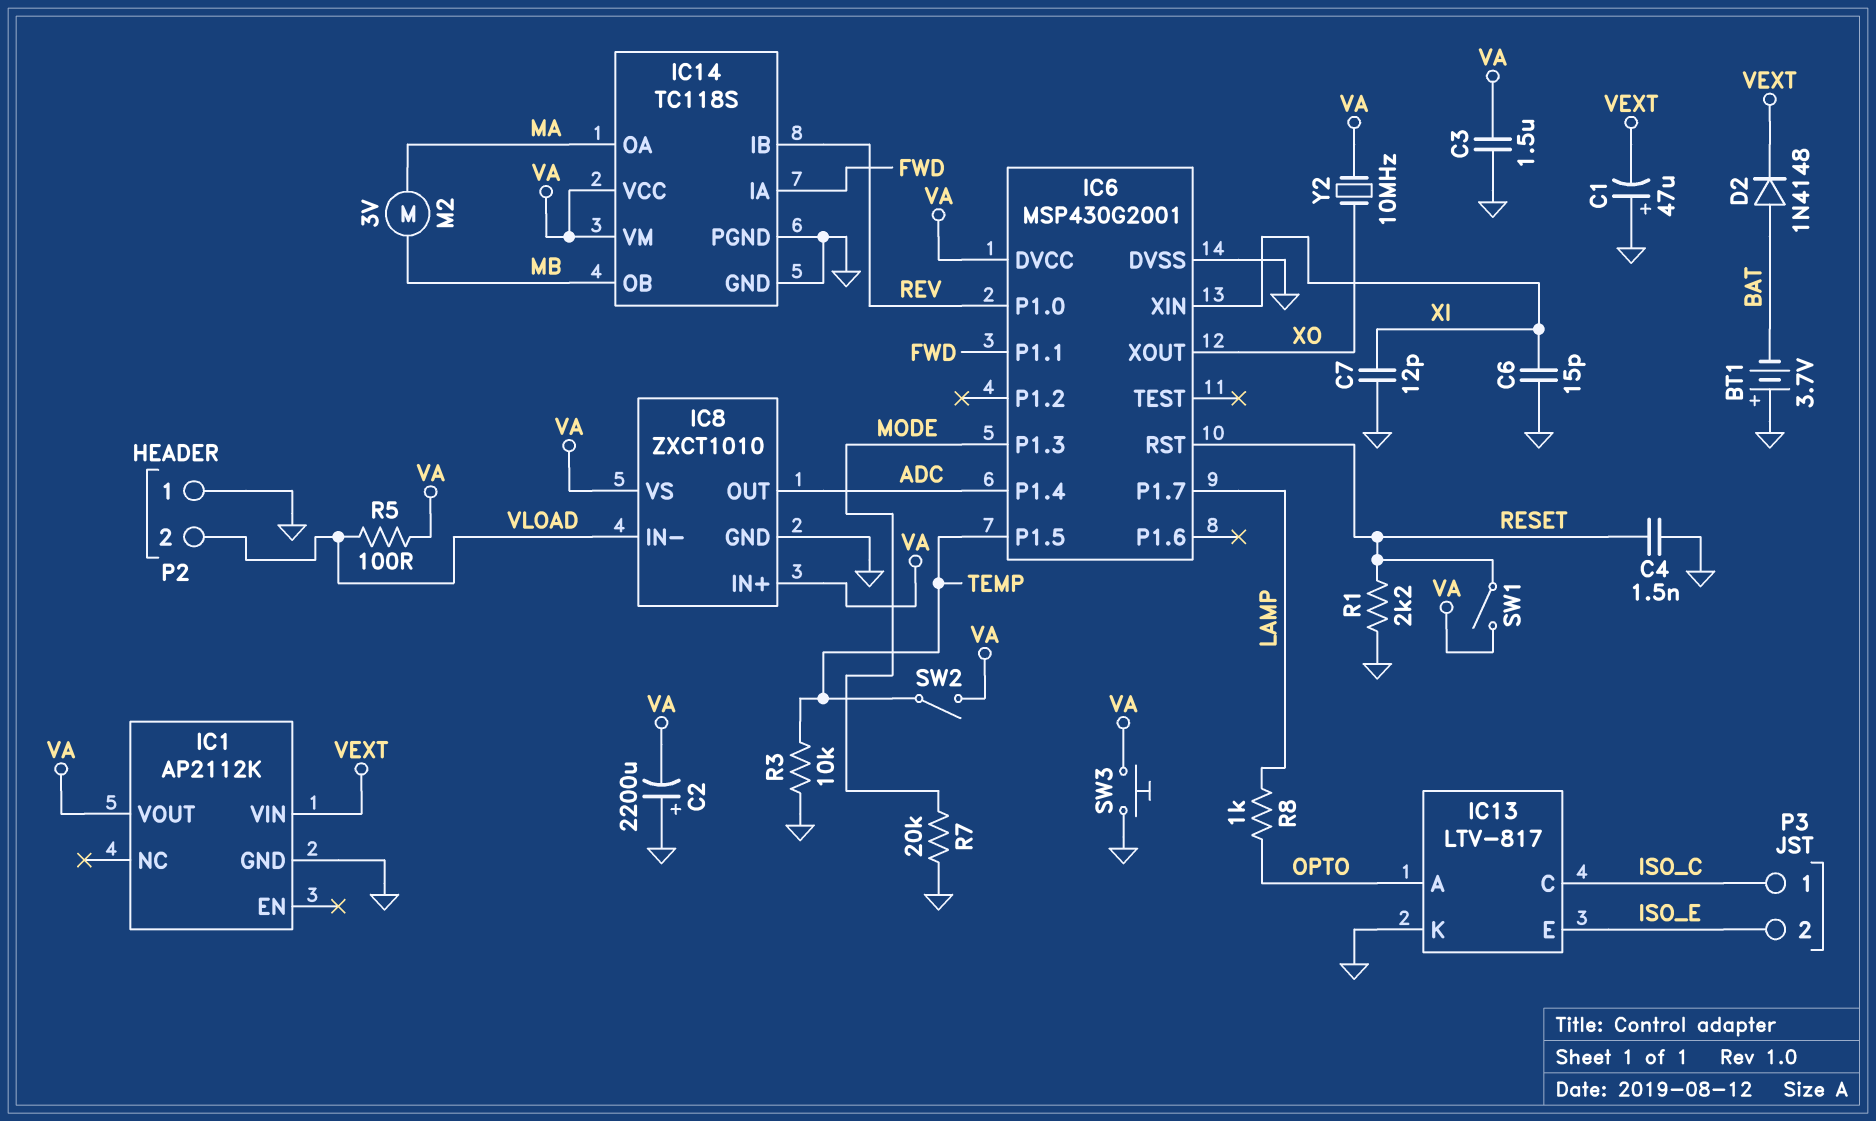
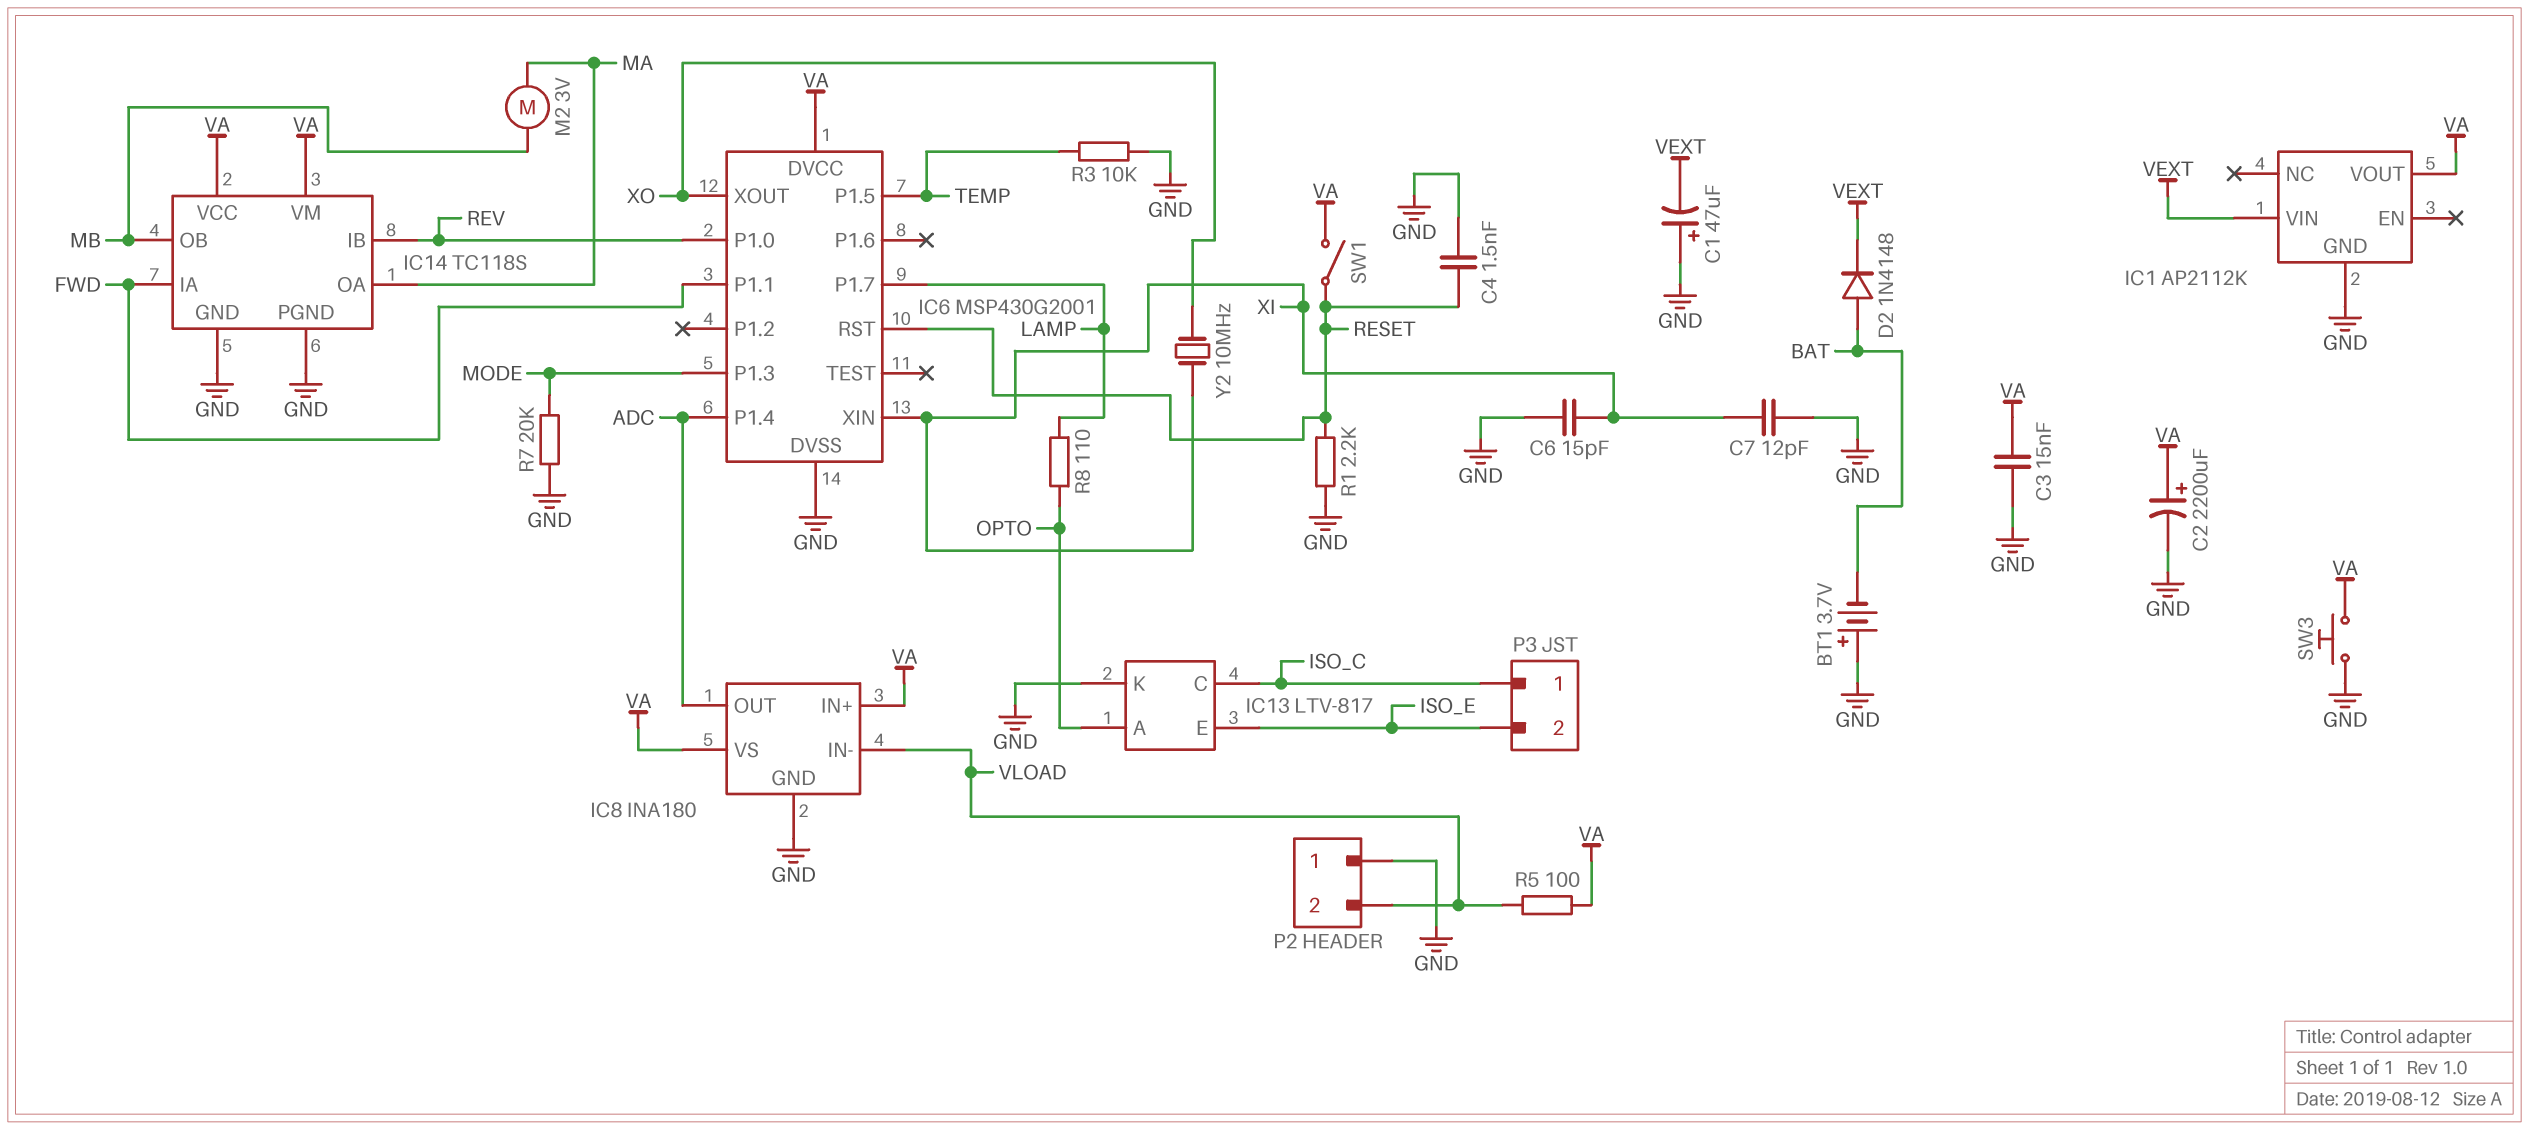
C2: 2200uF (plus GND, minus VA) -> 2200uF (plus VA, minus GND)
C3: 1.5uF (GND, VA) -> 15nF (GND, VA)
IC8: ZXCT1010 -> INA180
R8: 1k (LAMP, OPTO) -> 110 (LAMP, OPTO)
SW2: switch (TEMP, VA) -> none
Y2: 10MHz (VA, XO) -> 10MHz (XI, XO)

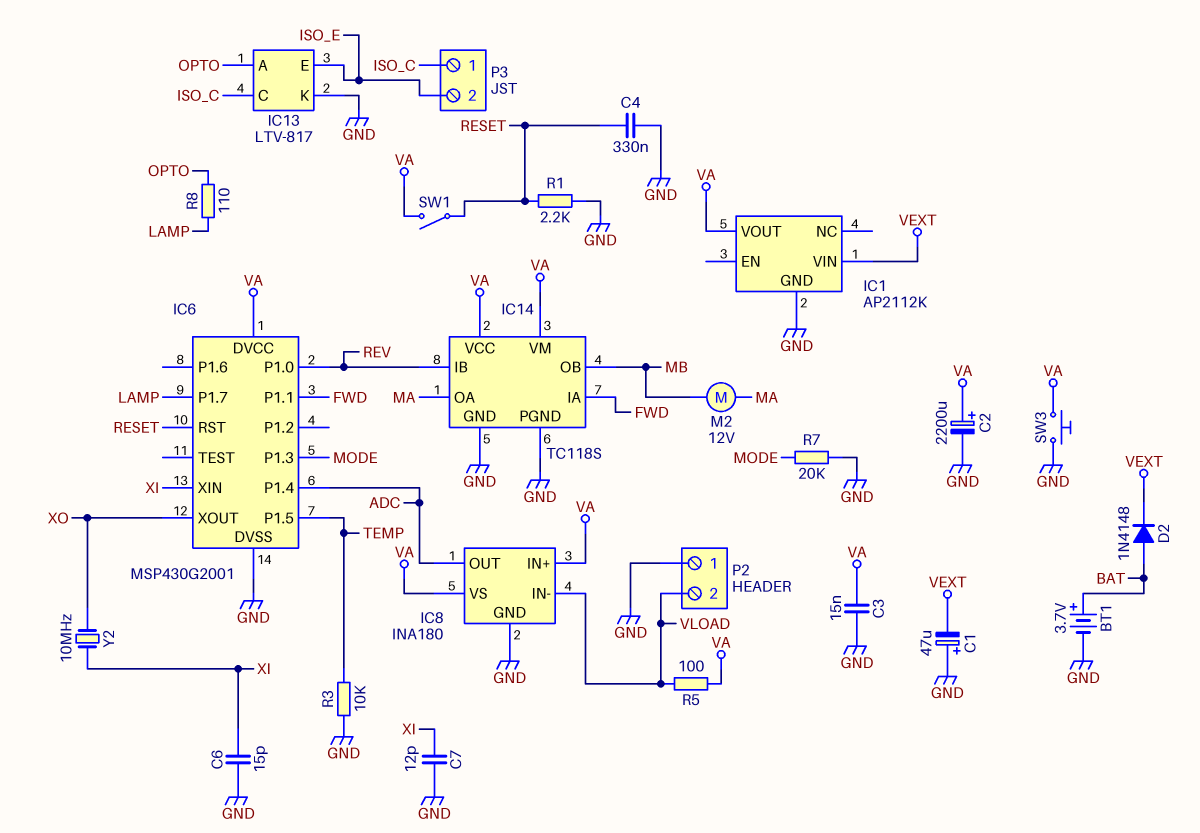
BT1: 3.7V (plus GND, minus BAT) -> 3.7V (plus BAT, minus GND)
C4: 1.5nF (GND, RESET) -> 330nF (GND, RESET)
M2: motor 3V (MA, MB) -> motor 12V (MA, MB)

